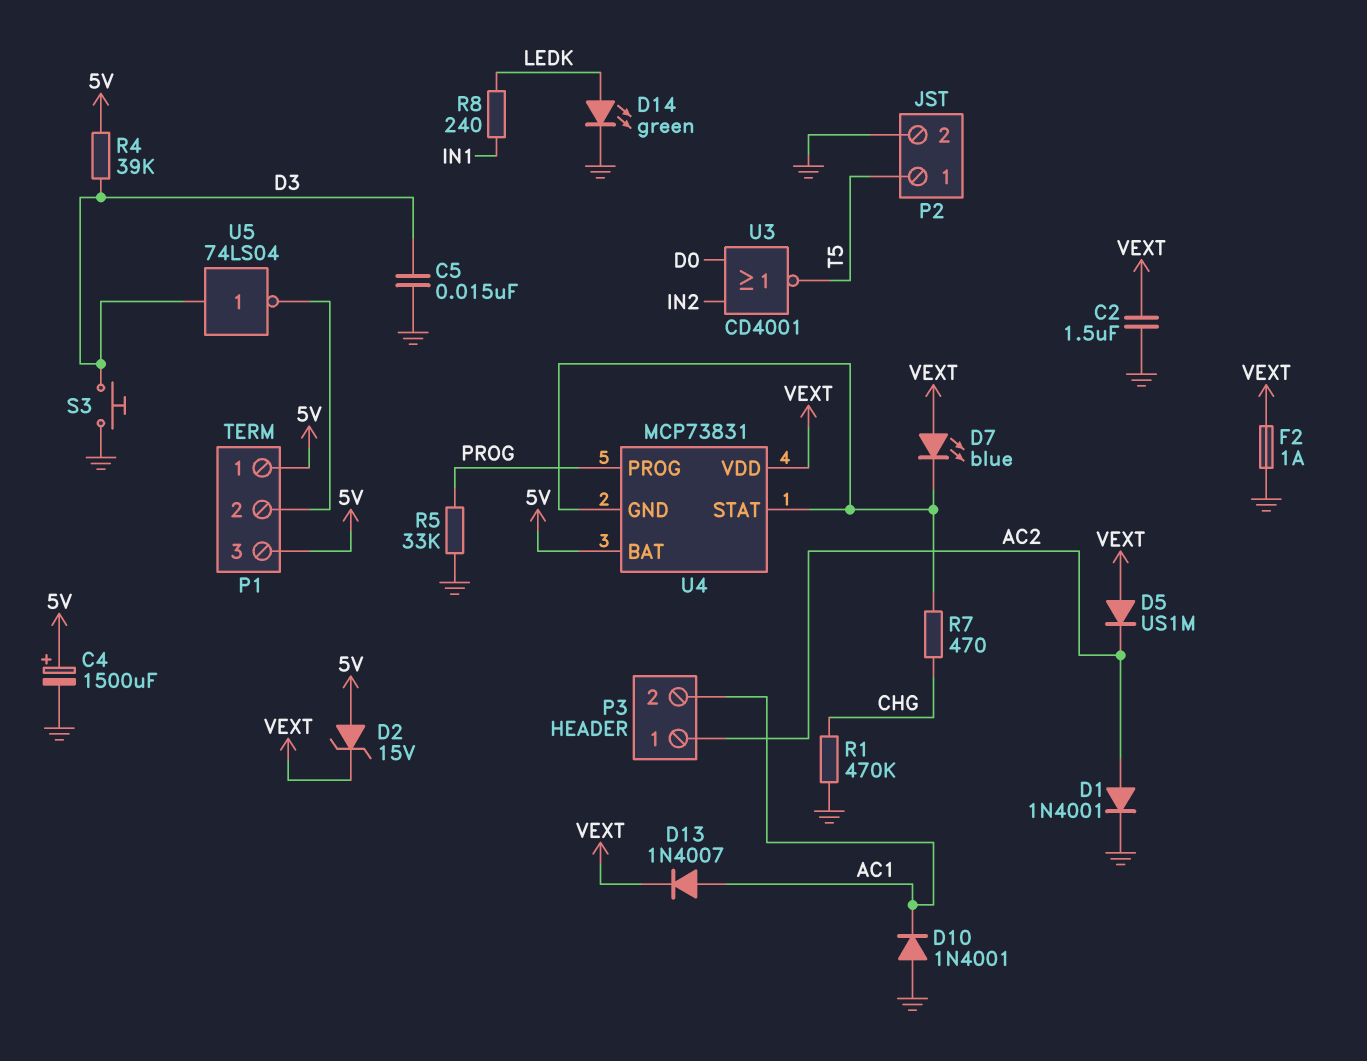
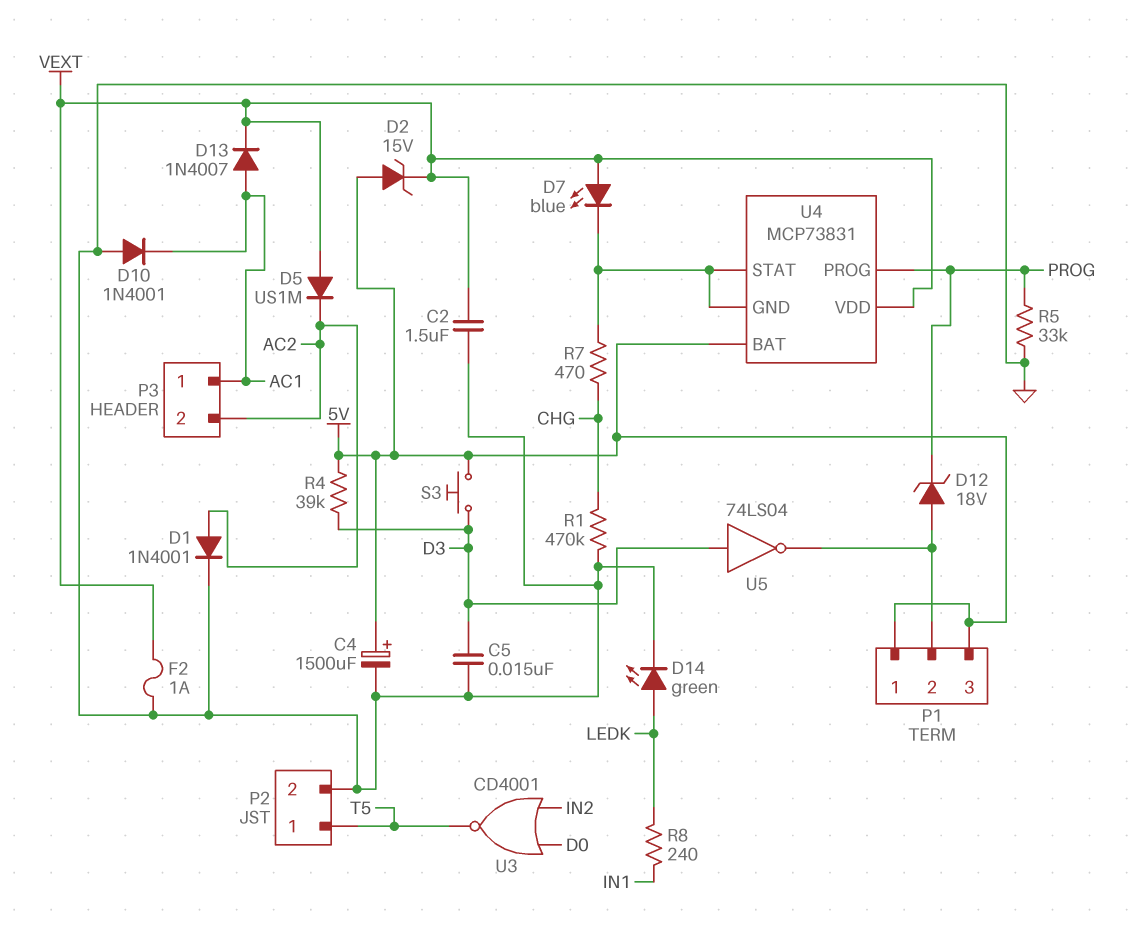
D12: none -> zener 18V (A P1/2, K PROG)
P3 pin 1: AC2 -> AC1
P3 pin 2: AC1 -> AC2
S3: button (D3, GND) -> button (5V, D3)

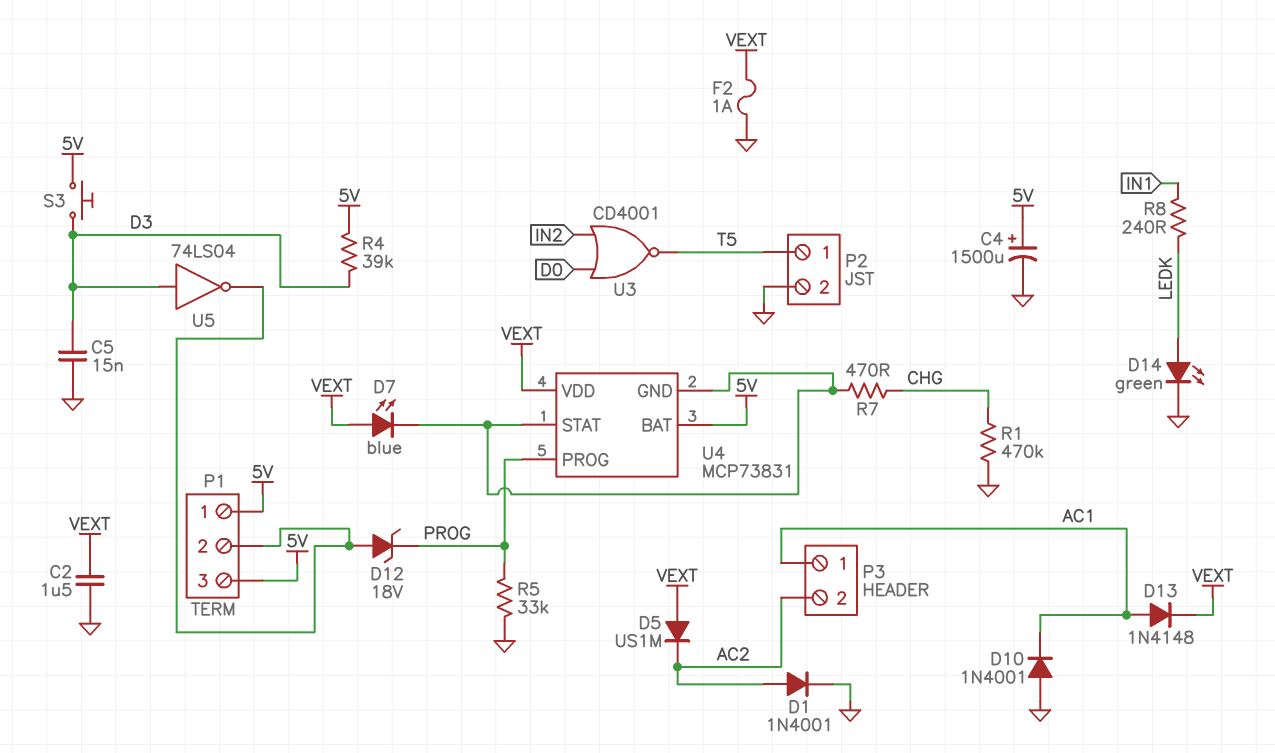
D2: zener 15V (A 5V, K VEXT) -> none
D13: diode 1N4007 (A AC1, K VEXT) -> diode 1N4148 (A AC1, K VEXT)

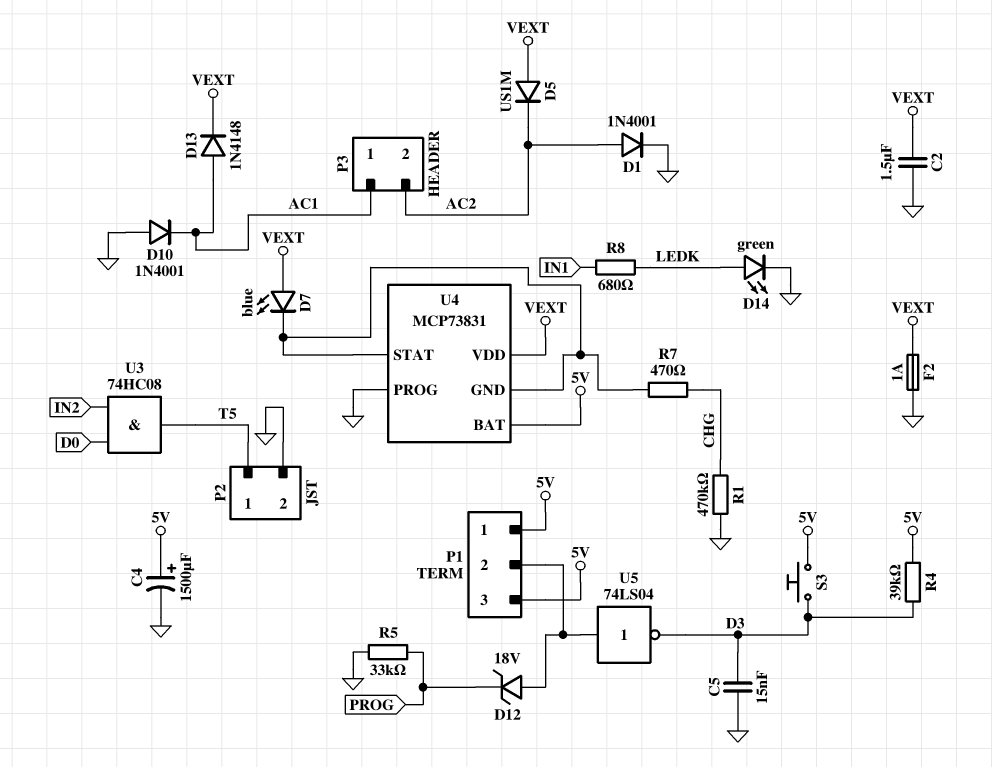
R8: 240 (IN1, LEDK) -> 680 (IN1, LEDK)
U3: NOR CD4001 (in D0, in IN2, out T5) -> AND 74HC08 (in D0, in IN2, out T5)
U4 pin PROG: PROG -> GND
U5: NOT 74LS04 (in D3, out P1/2) -> NOT 74LS04 (in P1/2, out D3)

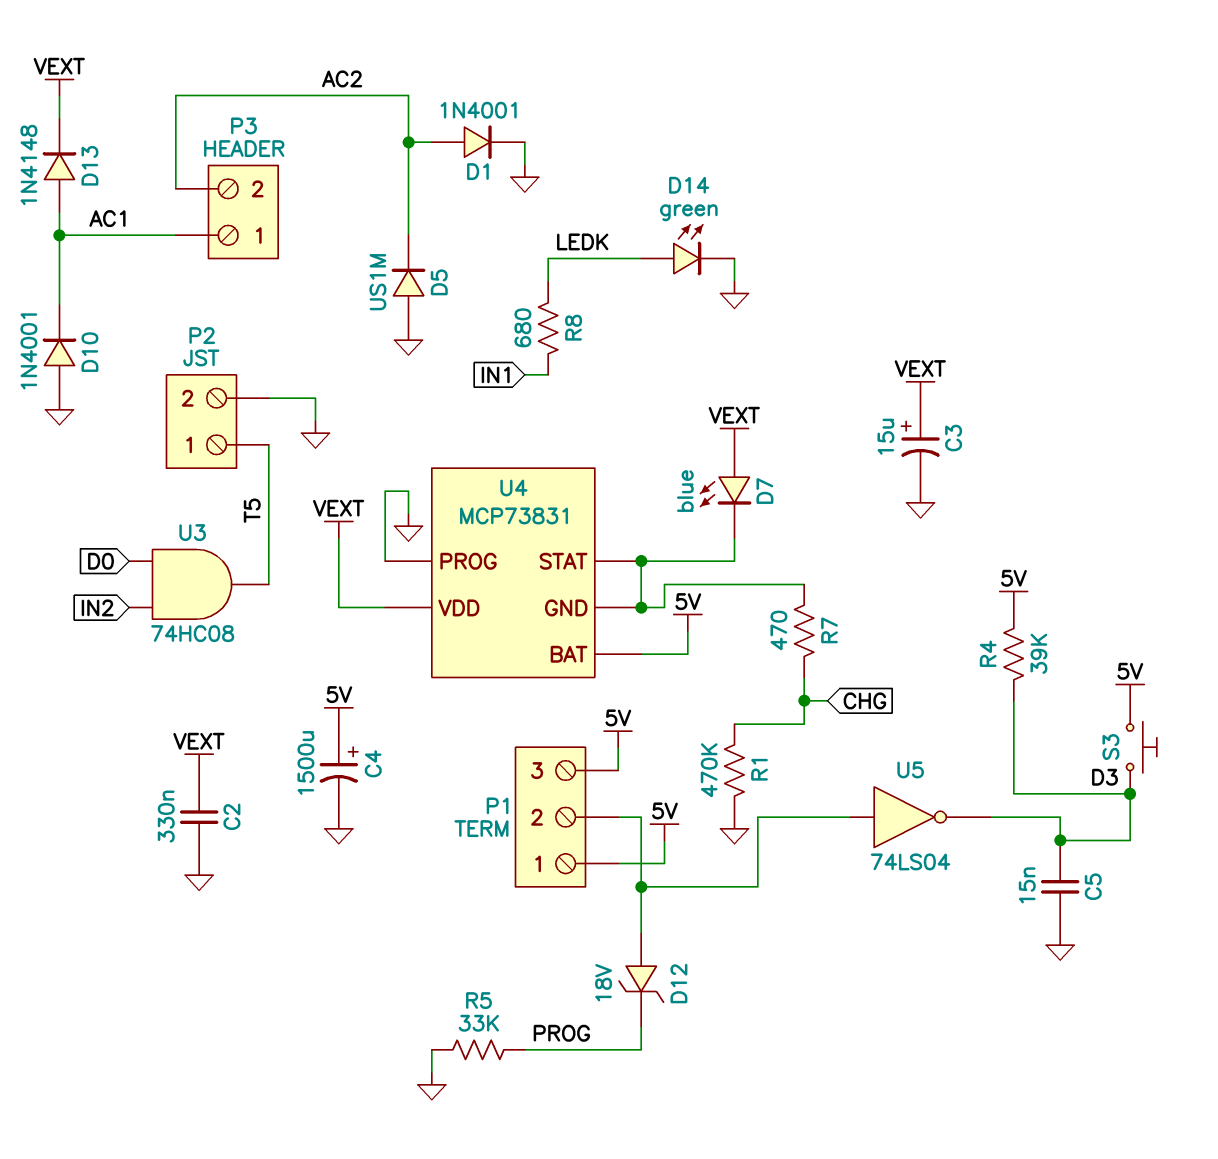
C2: 1.5uF (GND, VEXT) -> 330nF (GND, VEXT)
C3: none -> 15uF (plus VEXT, minus GND)
D5: diode US1M (A VEXT, K AC2) -> diode US1M (A GND, K AC2)
F2: 1A (GND, VEXT) -> none

